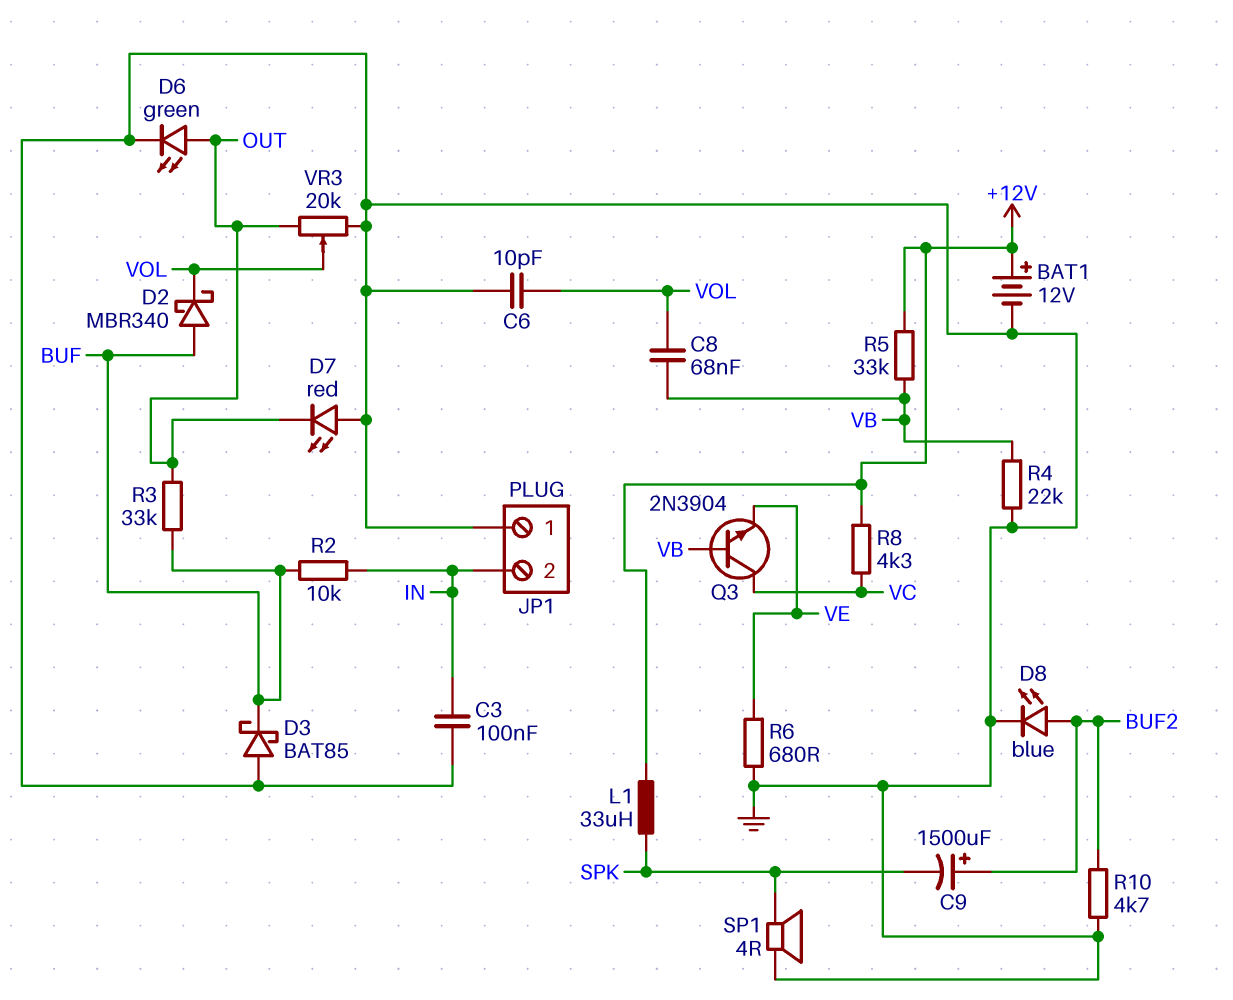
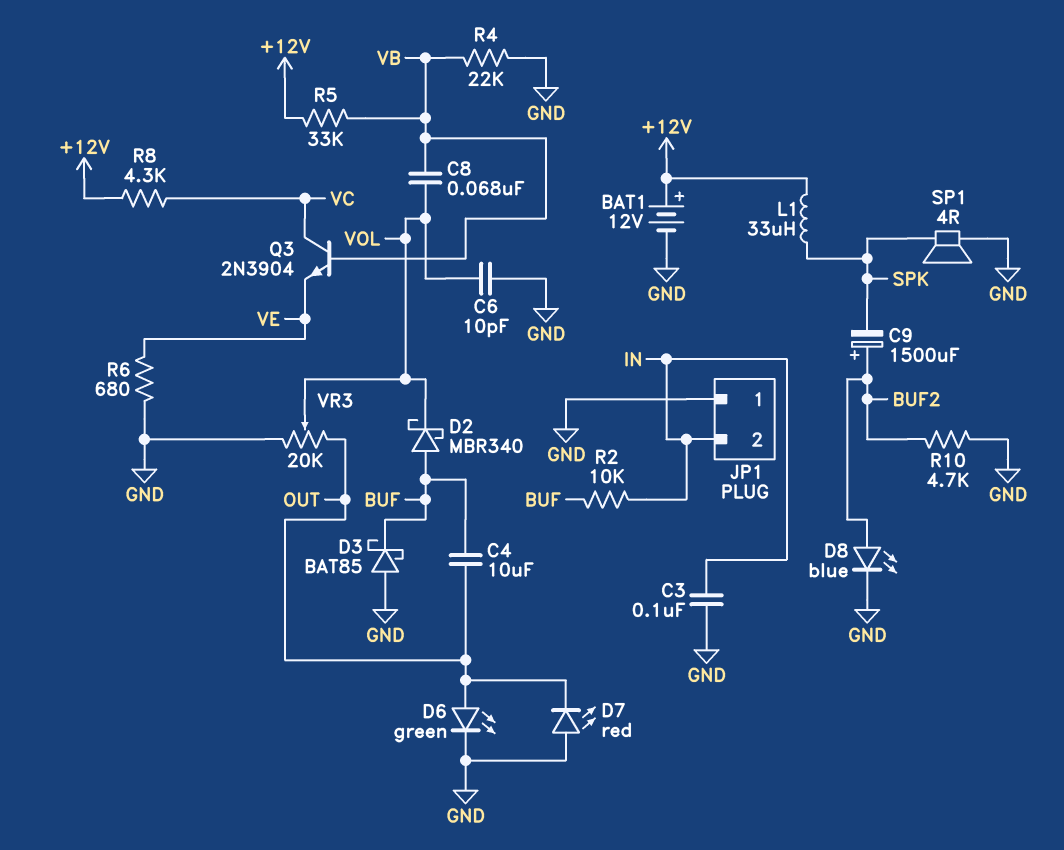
C4: none -> 10uF (BUF, OUT)
R3: 33k (BUF, OUT) -> none

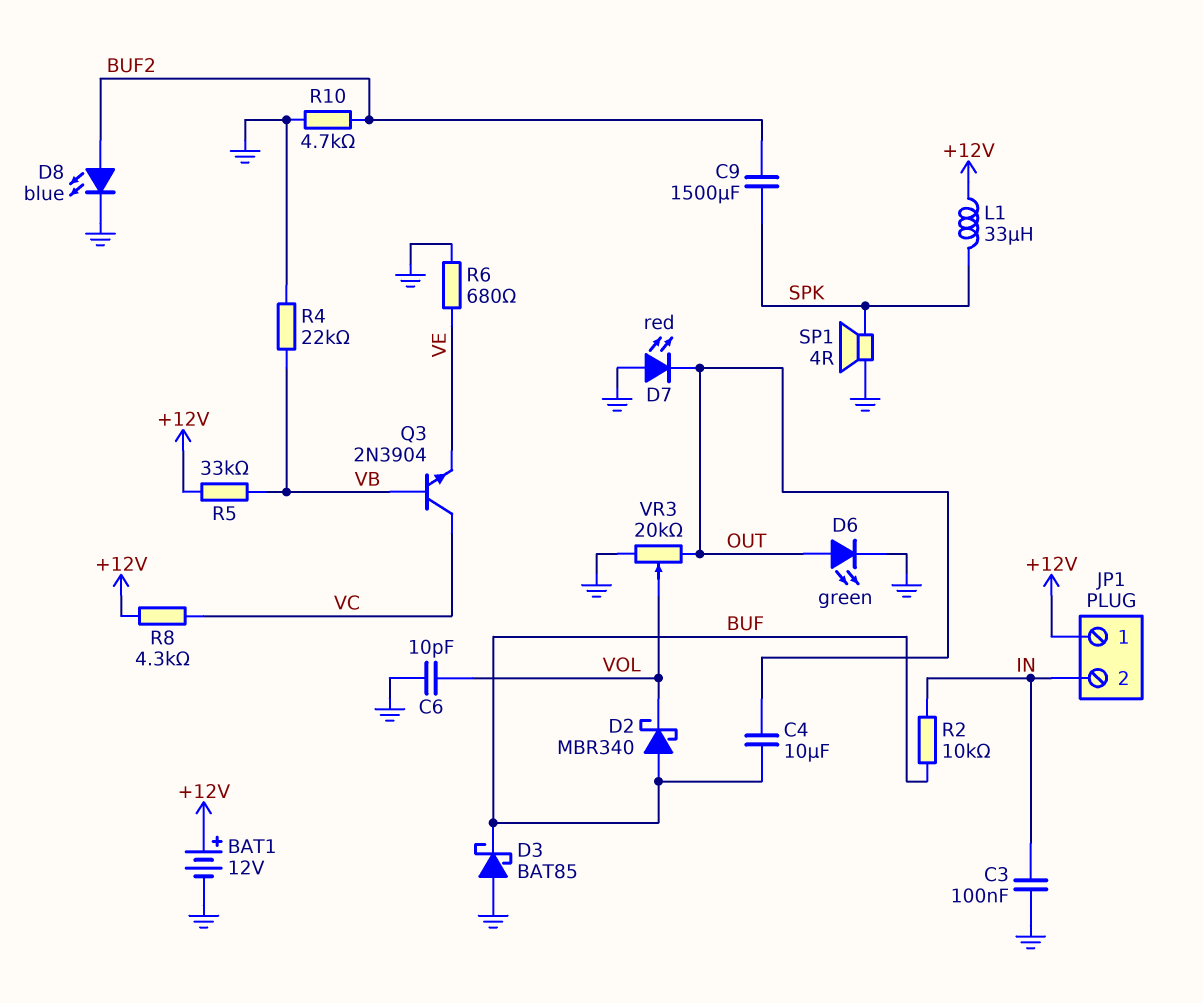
C8: 68nF (VB, VOL) -> none
C9: 1500uF (plus BUF2, minus SPK) -> 1500uF (BUF2, SPK)
JP1 pin 1: GND -> +12V

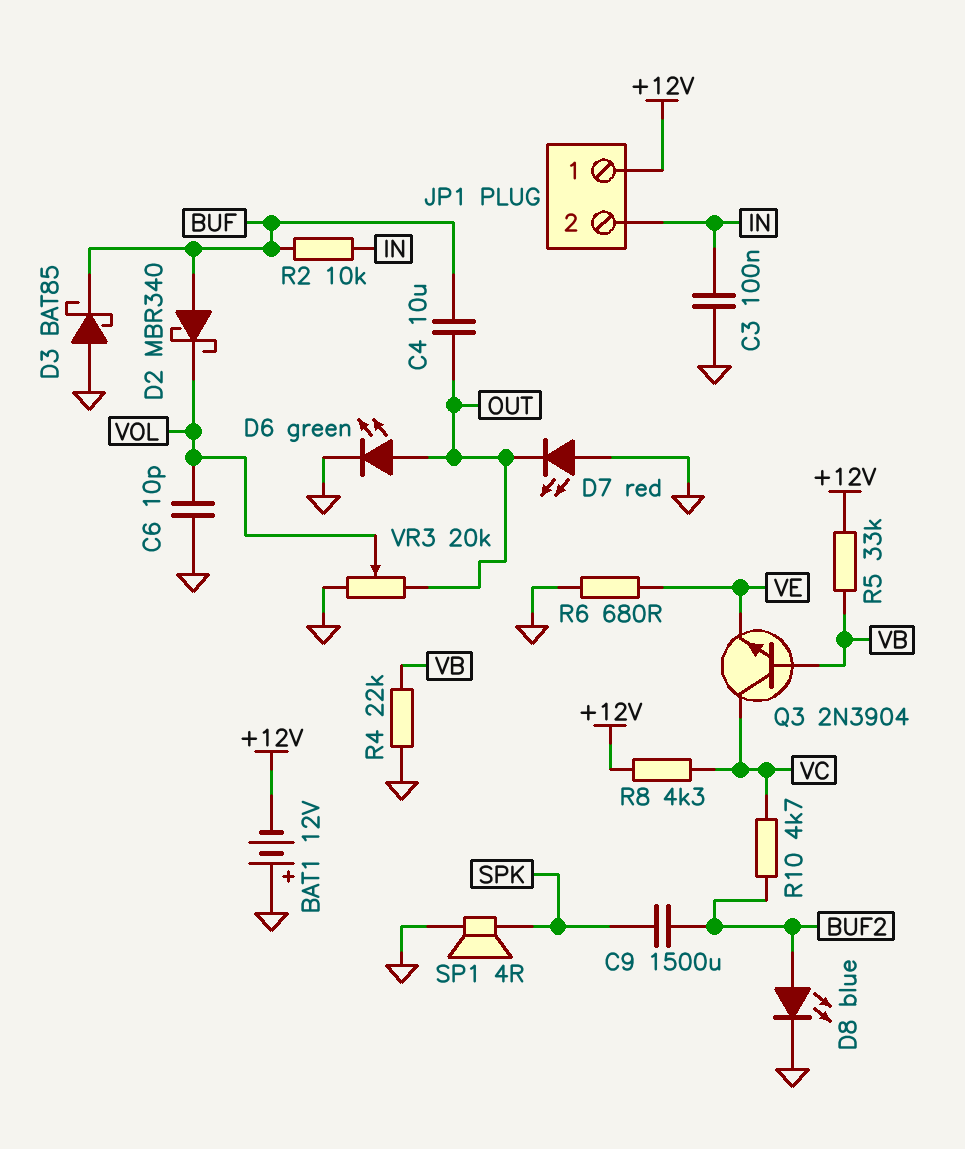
BAT1: 12V (plus +12V, minus GND) -> 12V (plus GND, minus +12V)
L1: 33uH (+12V, SPK) -> none
R10: 4.7k (BUF2, GND) -> 4.7k (BUF2, VC)

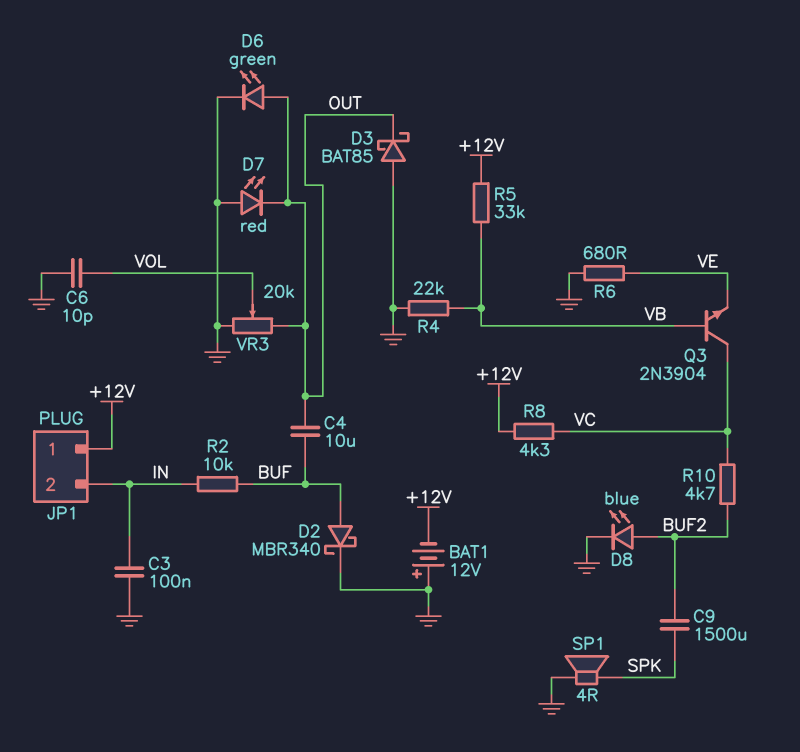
D2: schottky MBR340 (A BUF, K VOL) -> schottky MBR340 (A BUF, K GND)
D3: schottky BAT85 (A GND, K BUF) -> schottky BAT85 (A GND, K OUT)

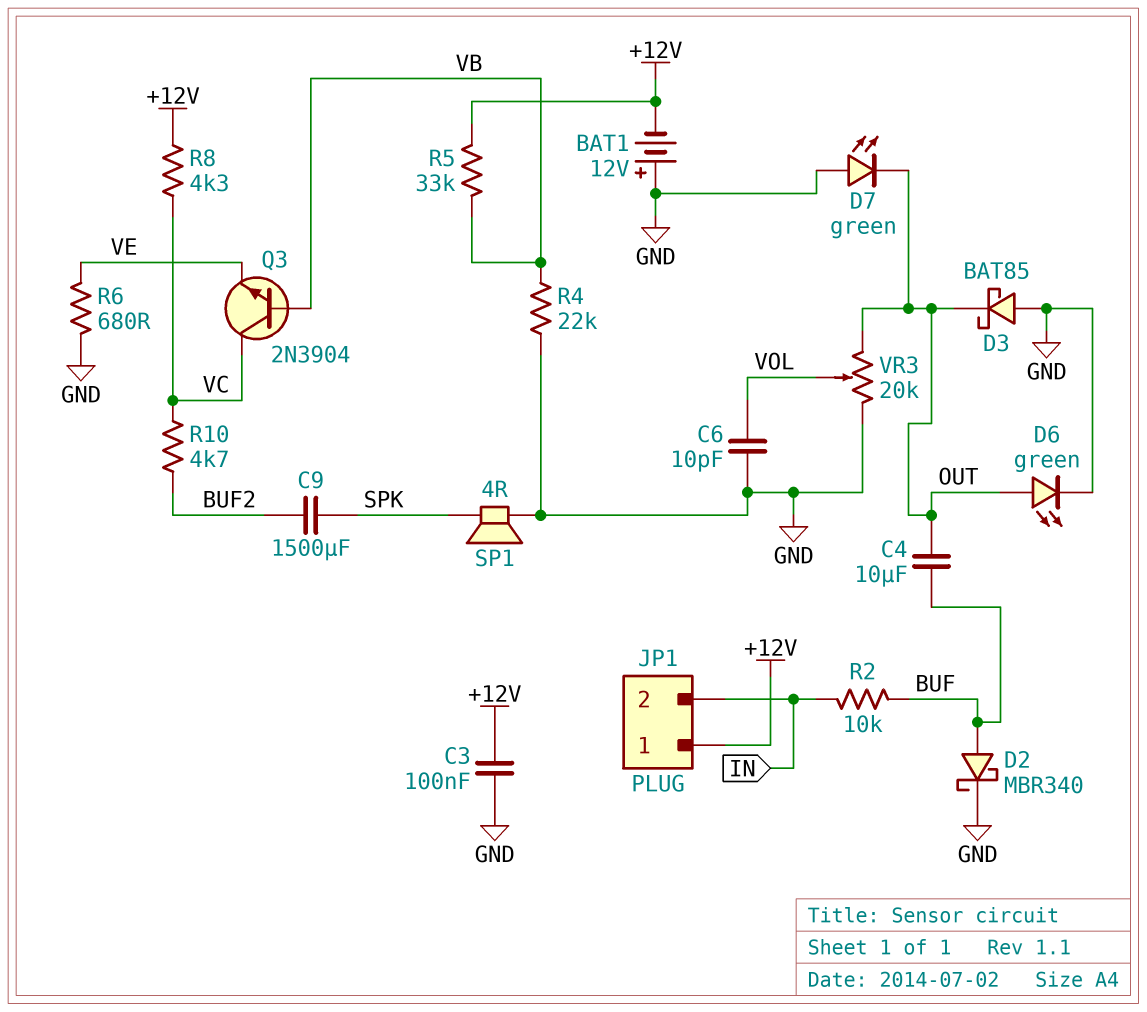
C3: 100nF (GND, IN) -> 100nF (+12V, GND)
D7: LED red (A GND, K OUT) -> LED green (A GND, K OUT)
D8: LED blue (A BUF2, K GND) -> none

